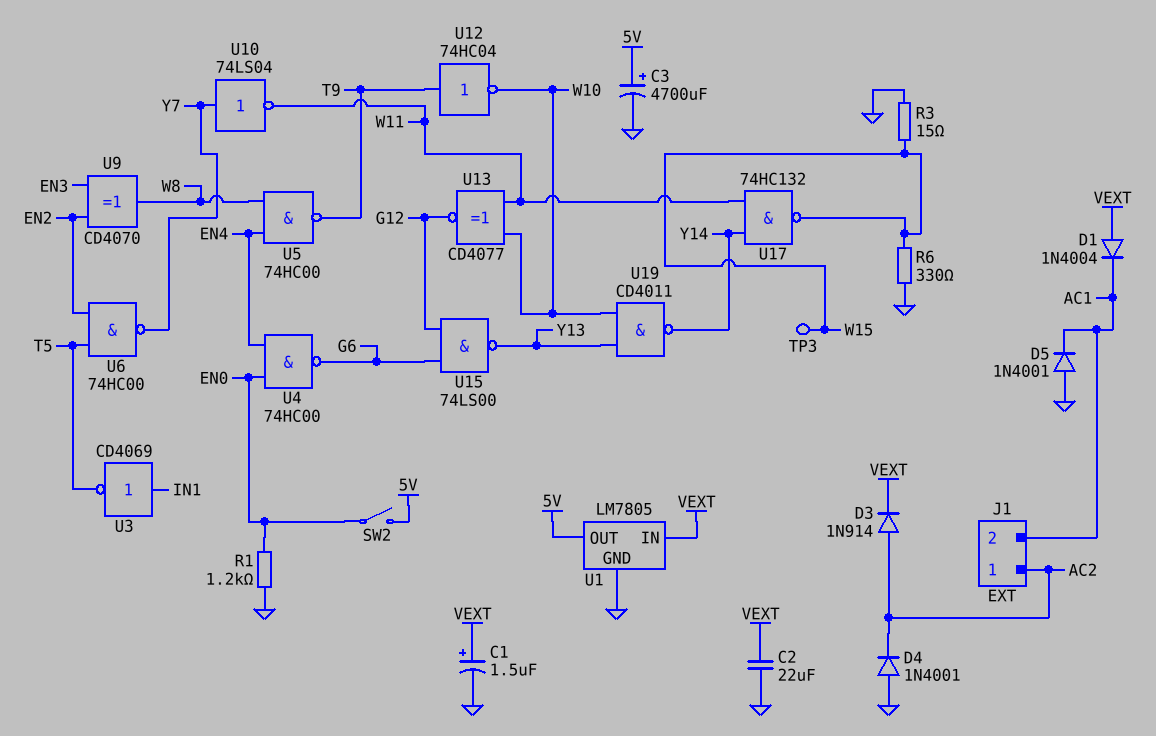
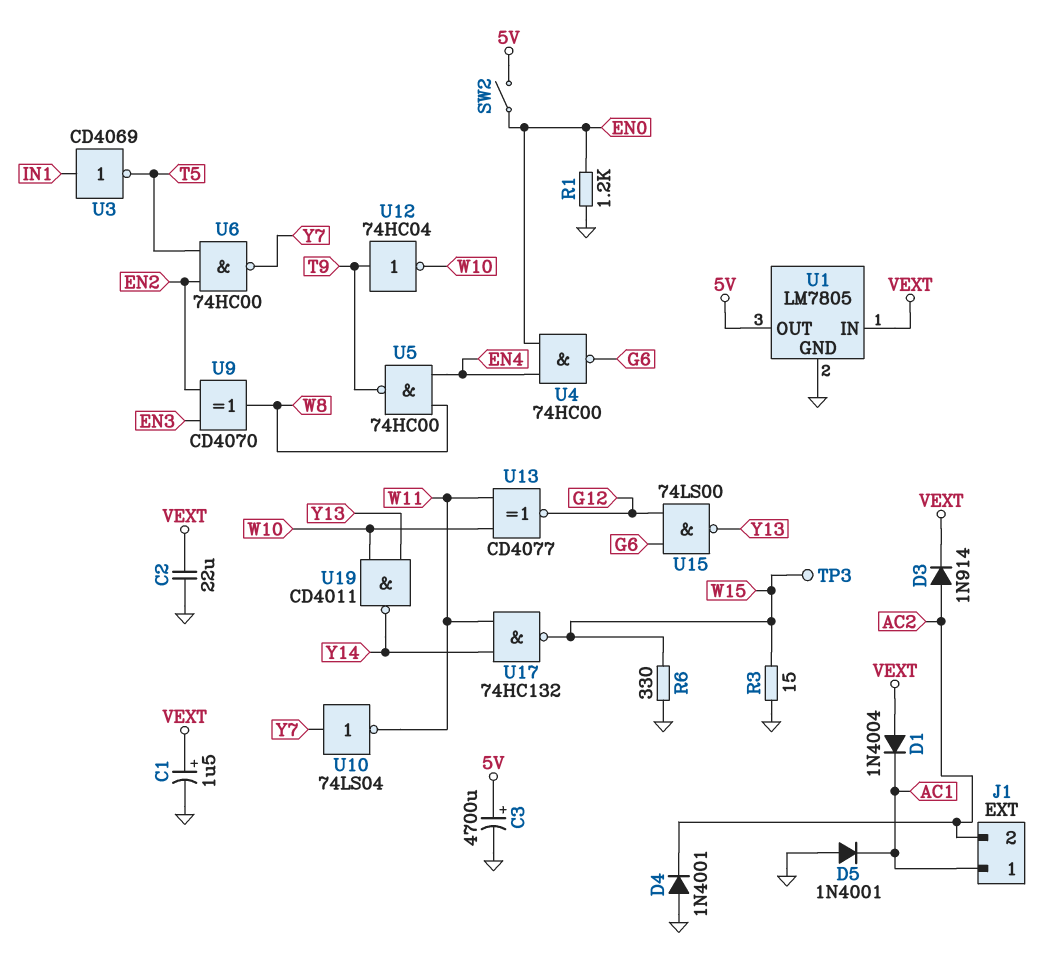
J1 pin 1: AC2 -> AC1
J1 pin 2: AC1 -> AC2

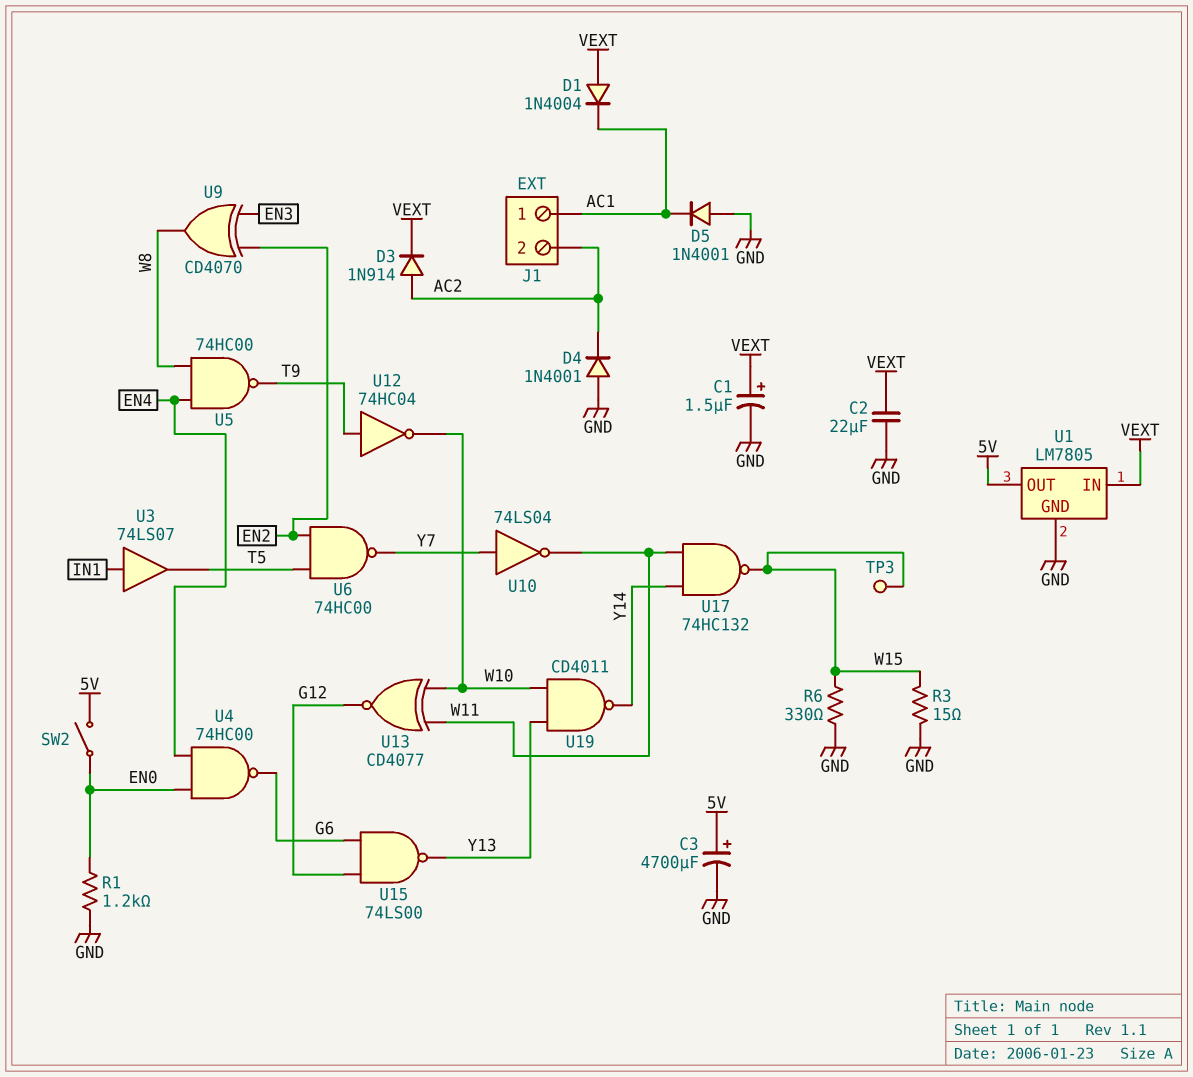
U3: NOT CD4069 (in IN1, out T5) -> buffer 74LS07 (in IN1, out T5)

